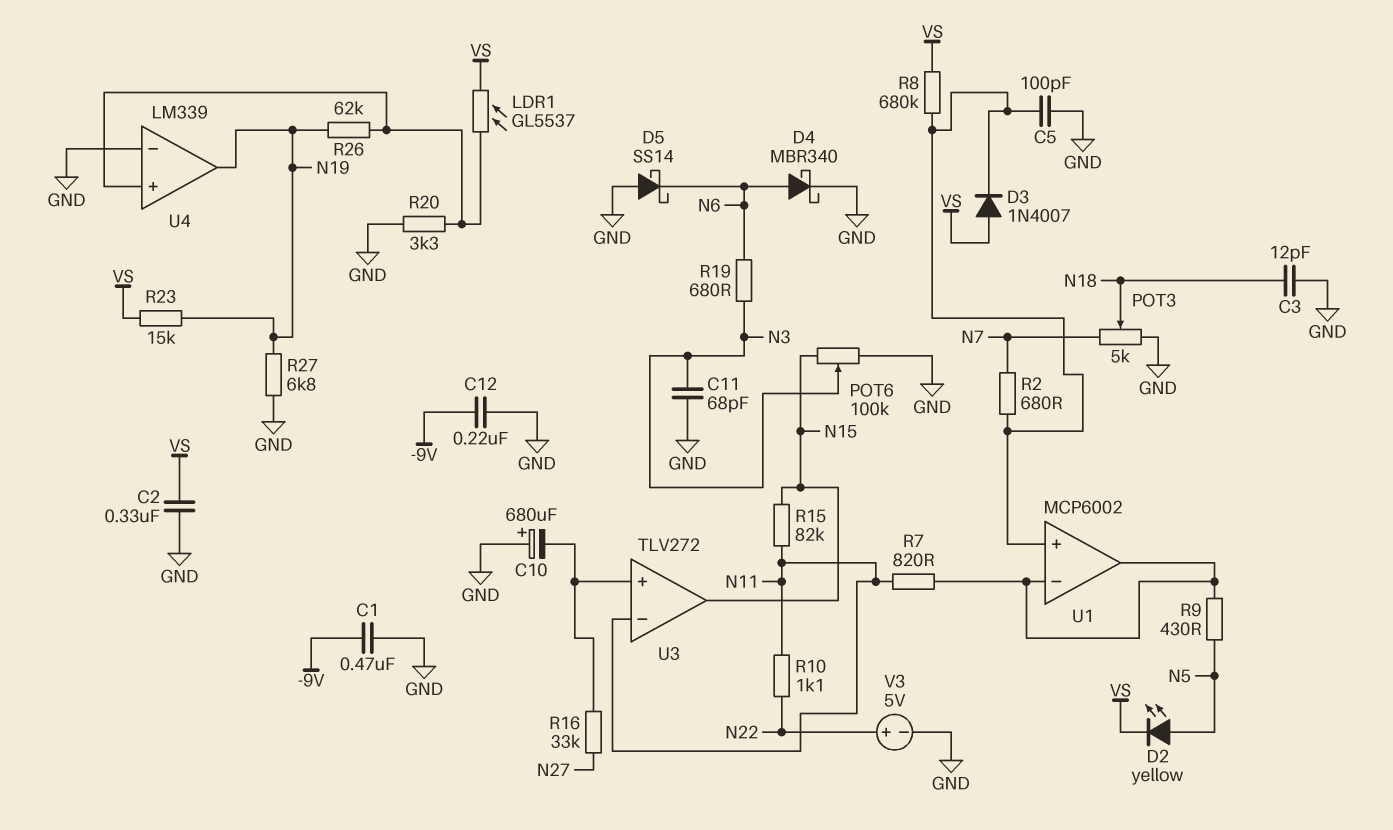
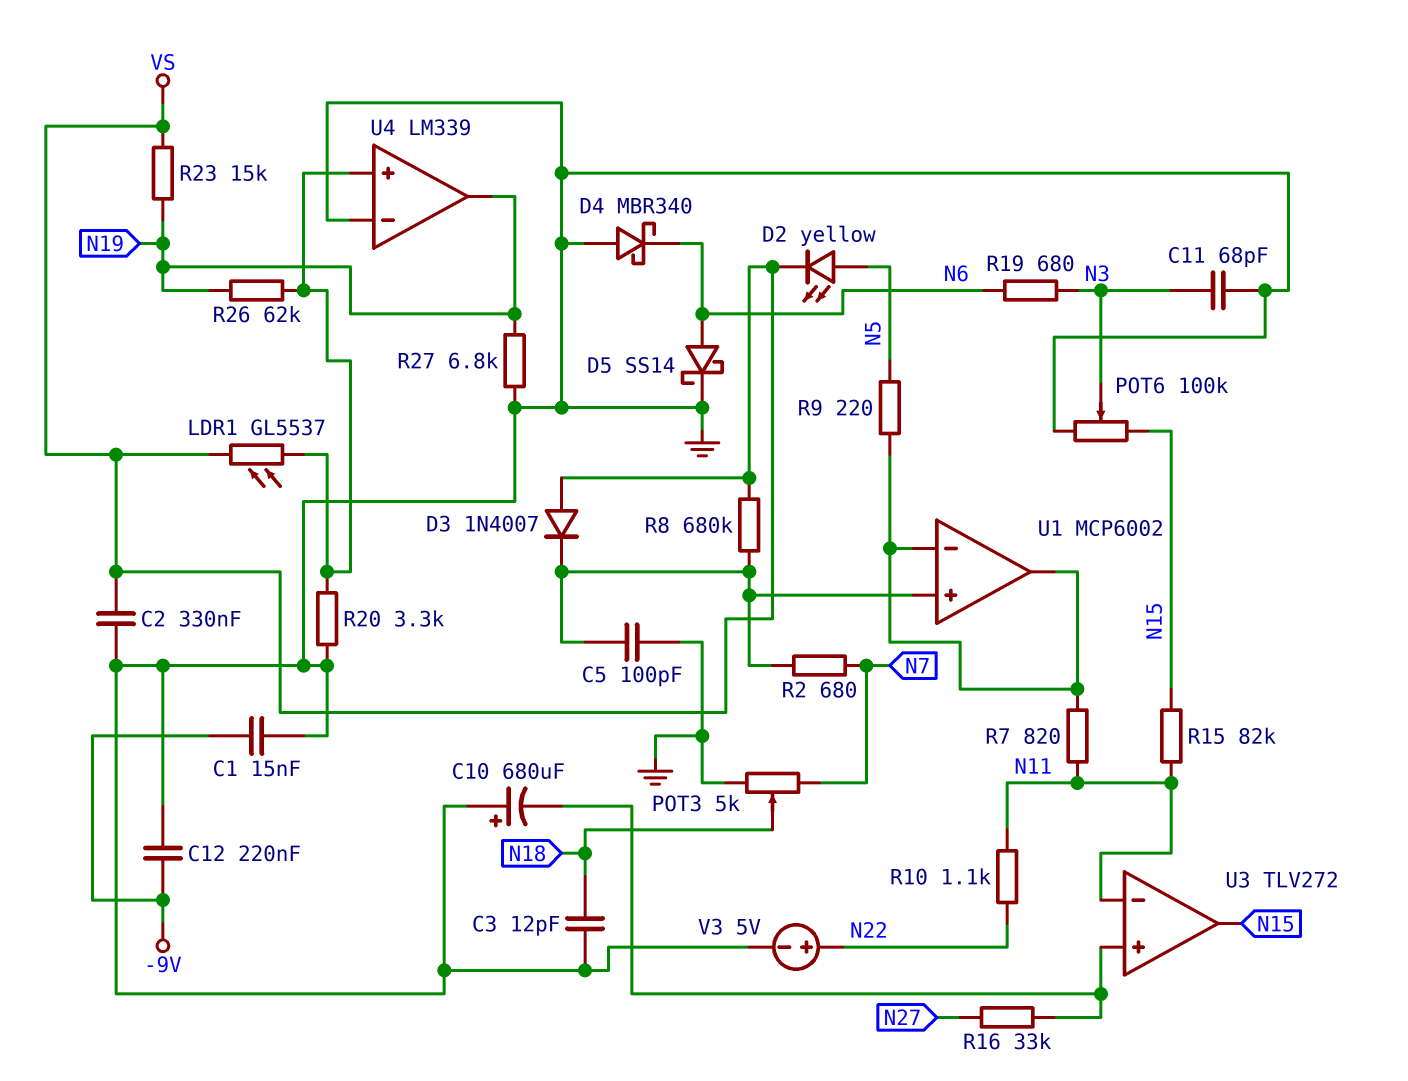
C1: 470nF (-9V, GND) -> 15nF (-9V, GND)
D4: schottky MBR340 (A N6, K GND) -> schottky MBR340 (A GND, K N6)
D5: schottky SS14 (A GND, K N6) -> schottky SS14 (A N6, K GND)
R9: 430 (N5, U1/in-) -> 220 (N5, U1/in-)

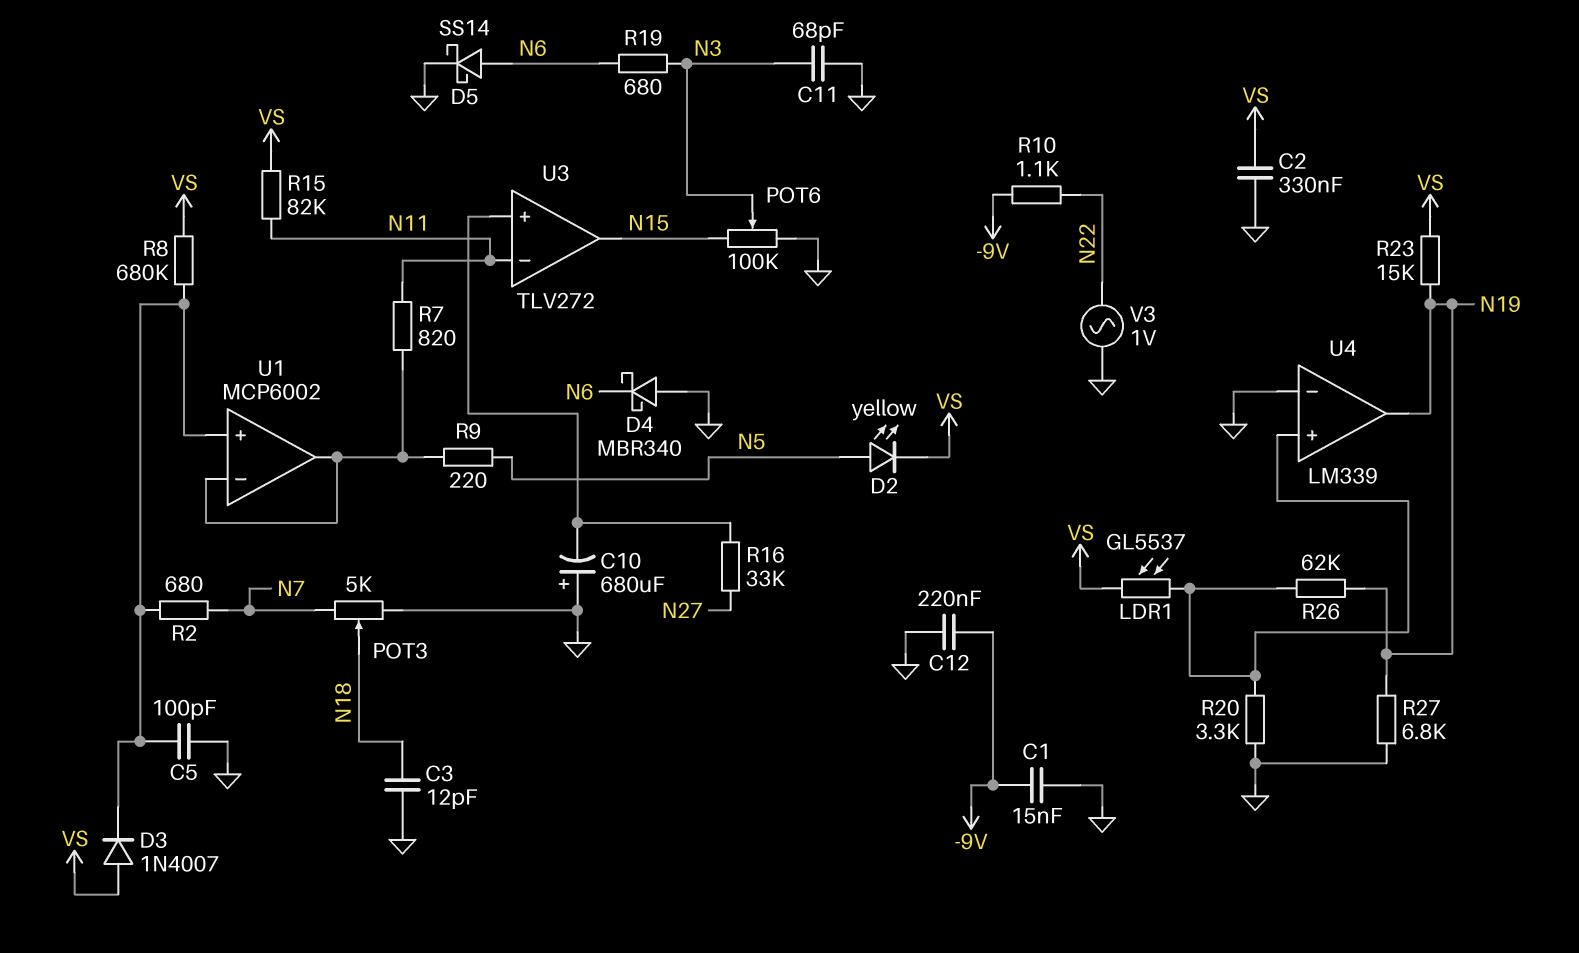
R10: 1.1k (N11, N22) -> 1.1k (-9V, N22)
R15: 82k (N11, N15) -> 82k (N11, VS)
V3: 5V (plus N22, minus GND) -> AC 1V (GND, N22)

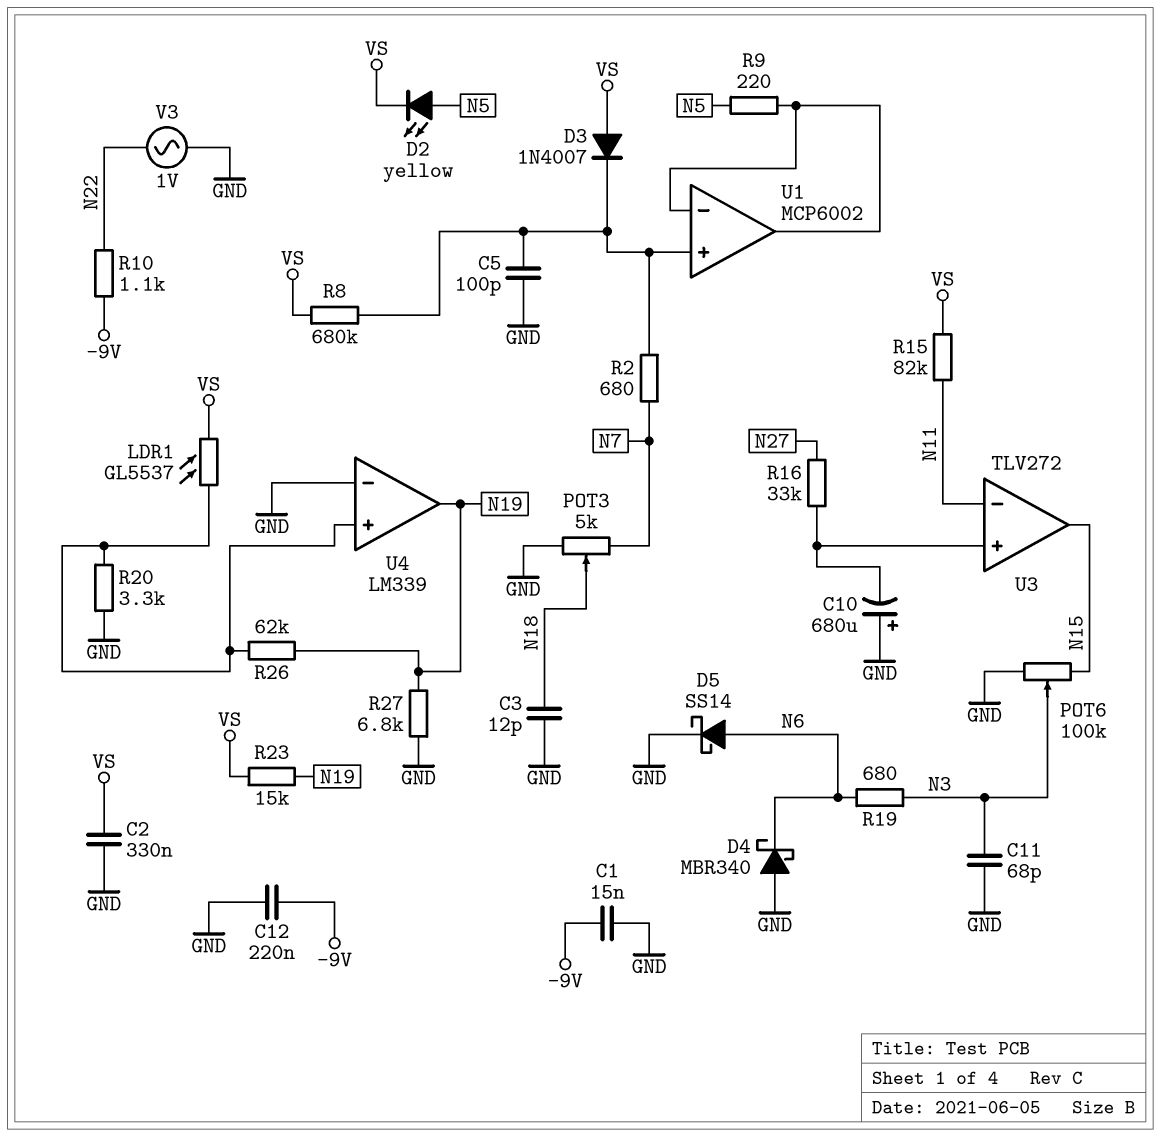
R7: 820 (N11, U1/in-) -> none

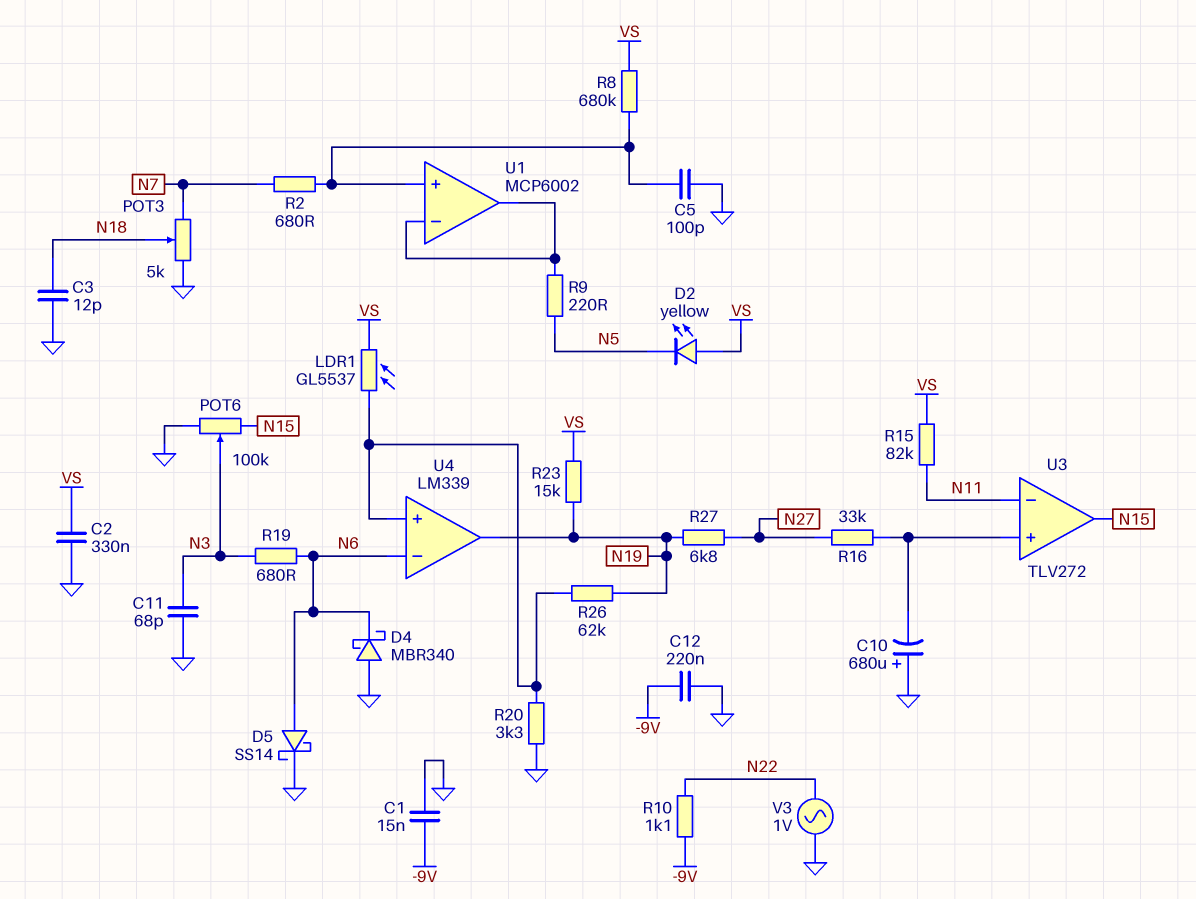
D2: LED yellow (A N5, K VS) -> LED yellow (A VS, K N5)
D3: diode 1N4007 (A VS, K U1/in+) -> none
R27: 6.8k (GND, N19) -> 6.8k (N19, N27)
U4 pin in-: GND -> N6

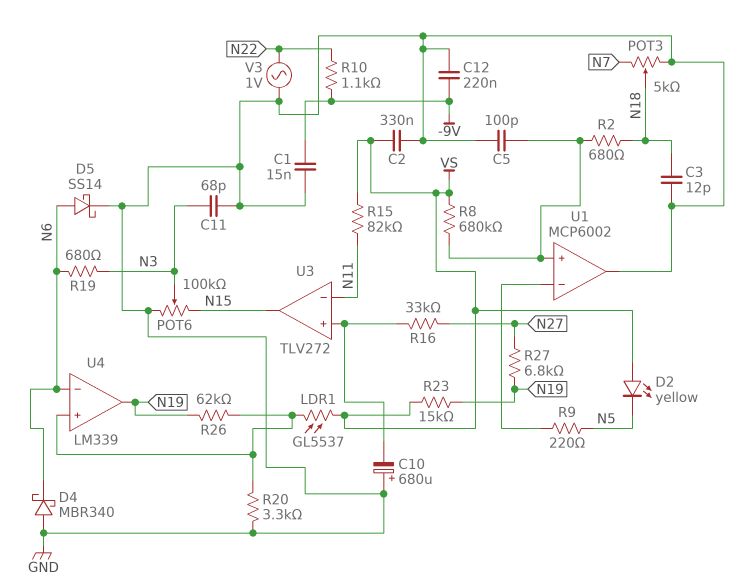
R2: 680 (N7, U1/in+) -> 680 (N18, U1/in+)
U1 pin out: U1/in- -> GND

